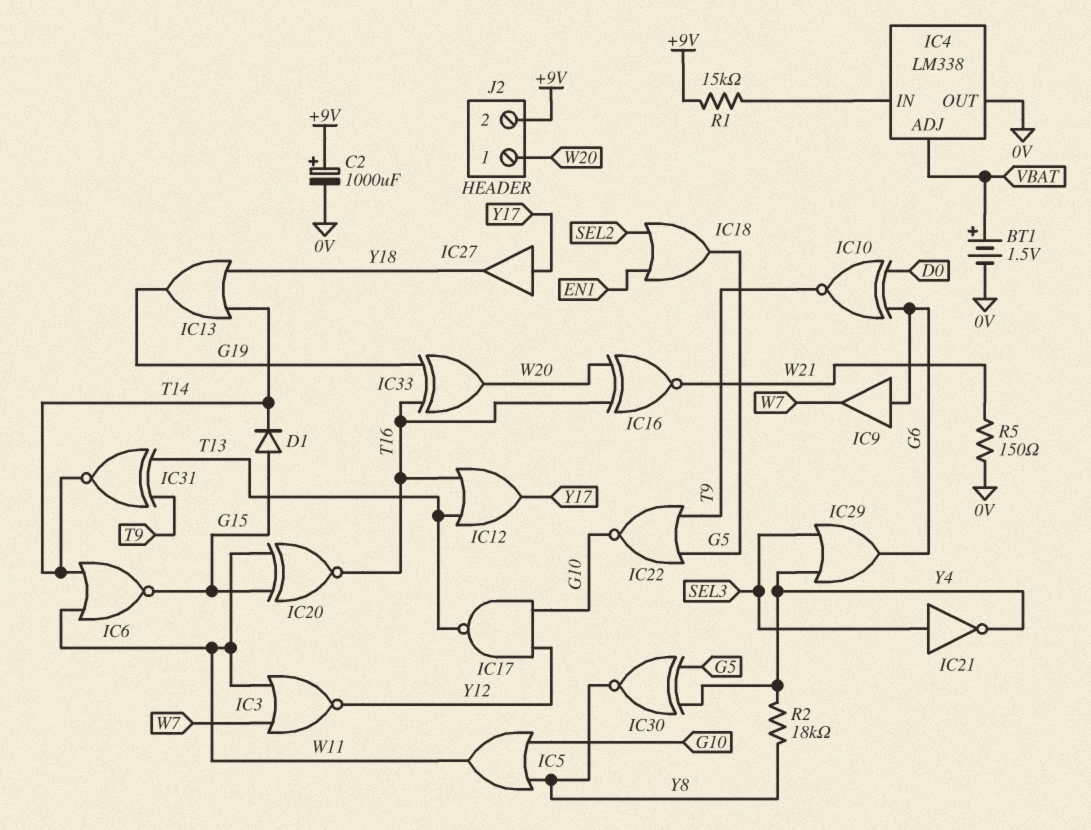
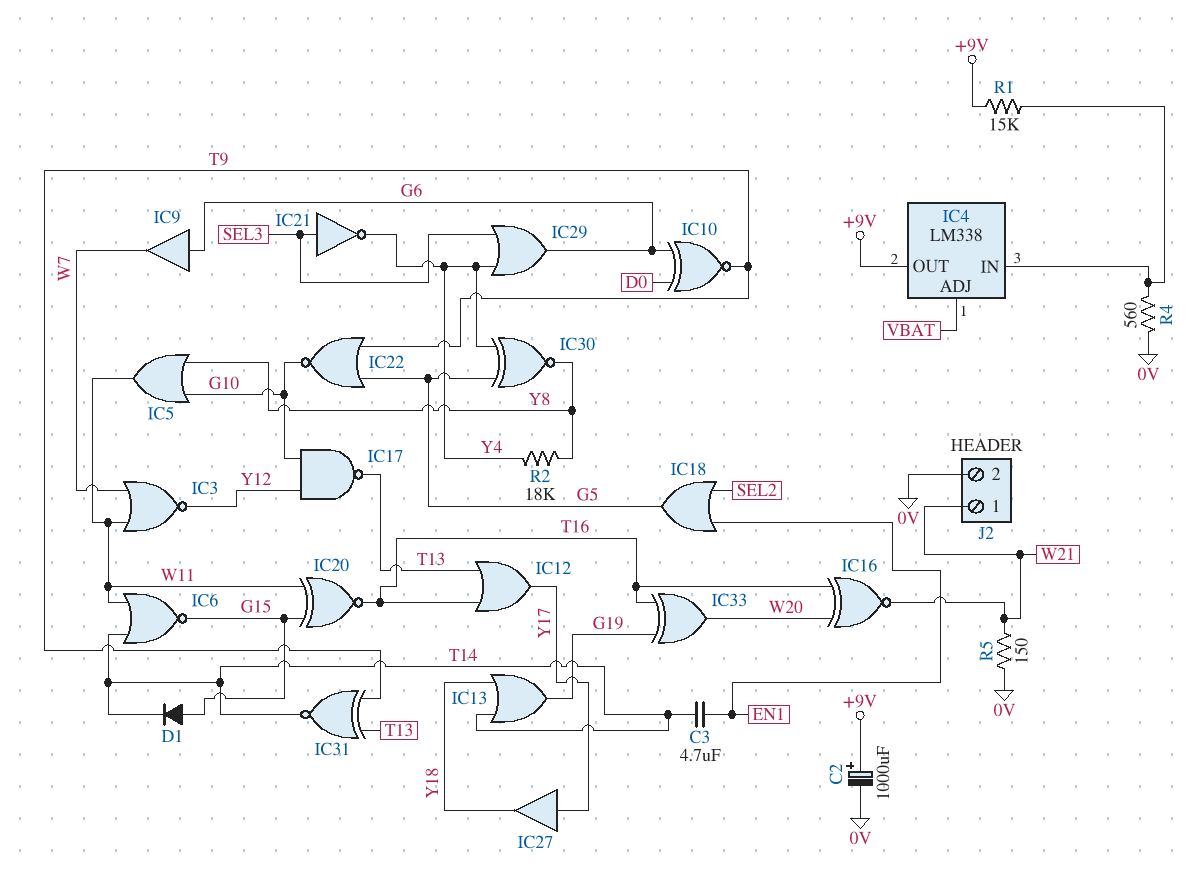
BT1: 1.5V (plus VBAT, minus 0V) -> none
C3: none -> 4.7uF (EN1, T14)
IC4 pin OUT: 0V -> +9V
J2 pin 1: W20 -> W21
J2 pin 2: +9V -> 0V
R4: none -> 560 (0V, IC4/IN)

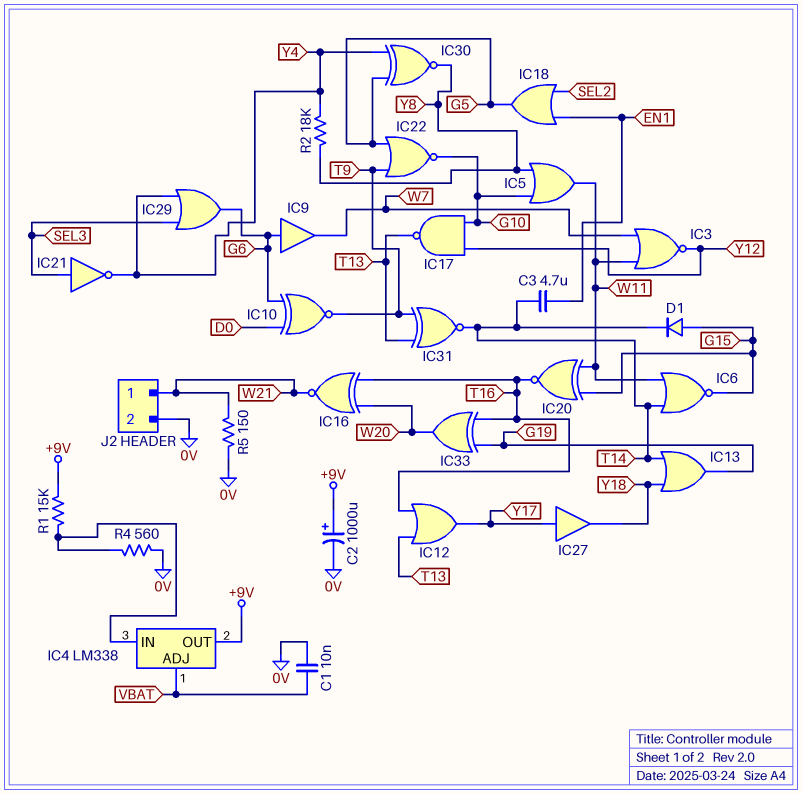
C1: none -> 10nF (0V, VBAT)

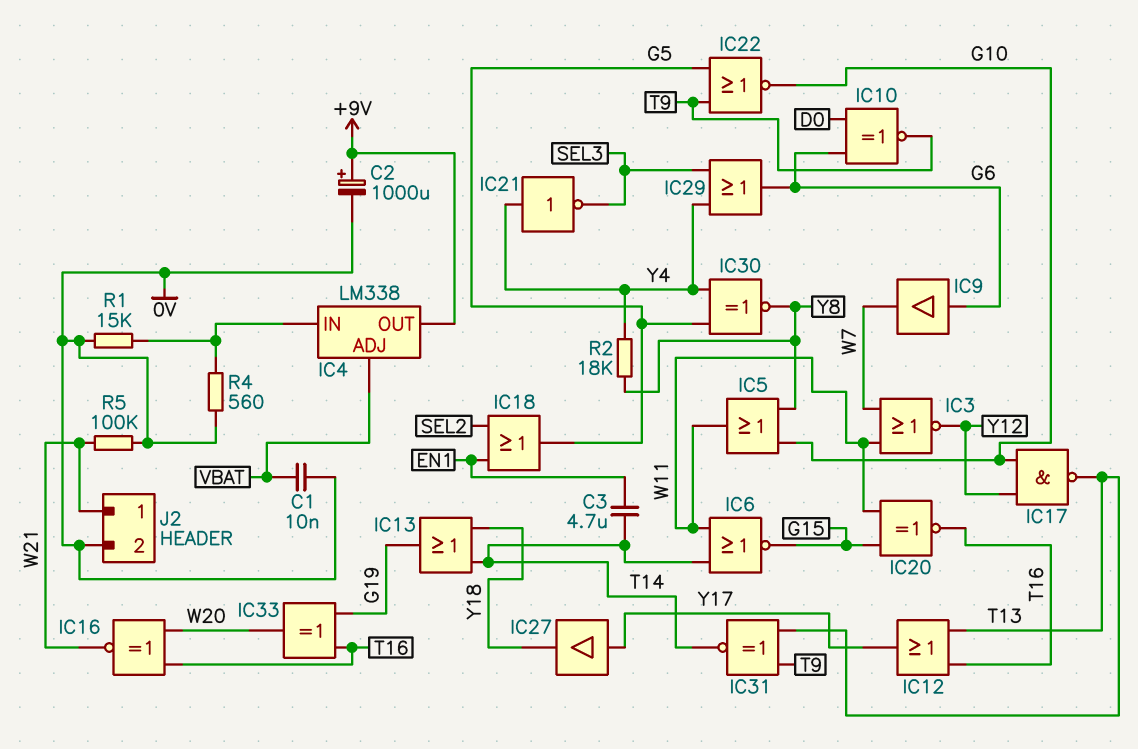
D1: diode (A G15, K T14) -> none
IC21: NOT (in SEL3, out Y4) -> NOT (in Y4, out SEL3)
R1: 15k (+9V, IC4/IN) -> 15k (0V, IC4/IN)
R5: 150 (0V, W21) -> 100k (0V, W21)

